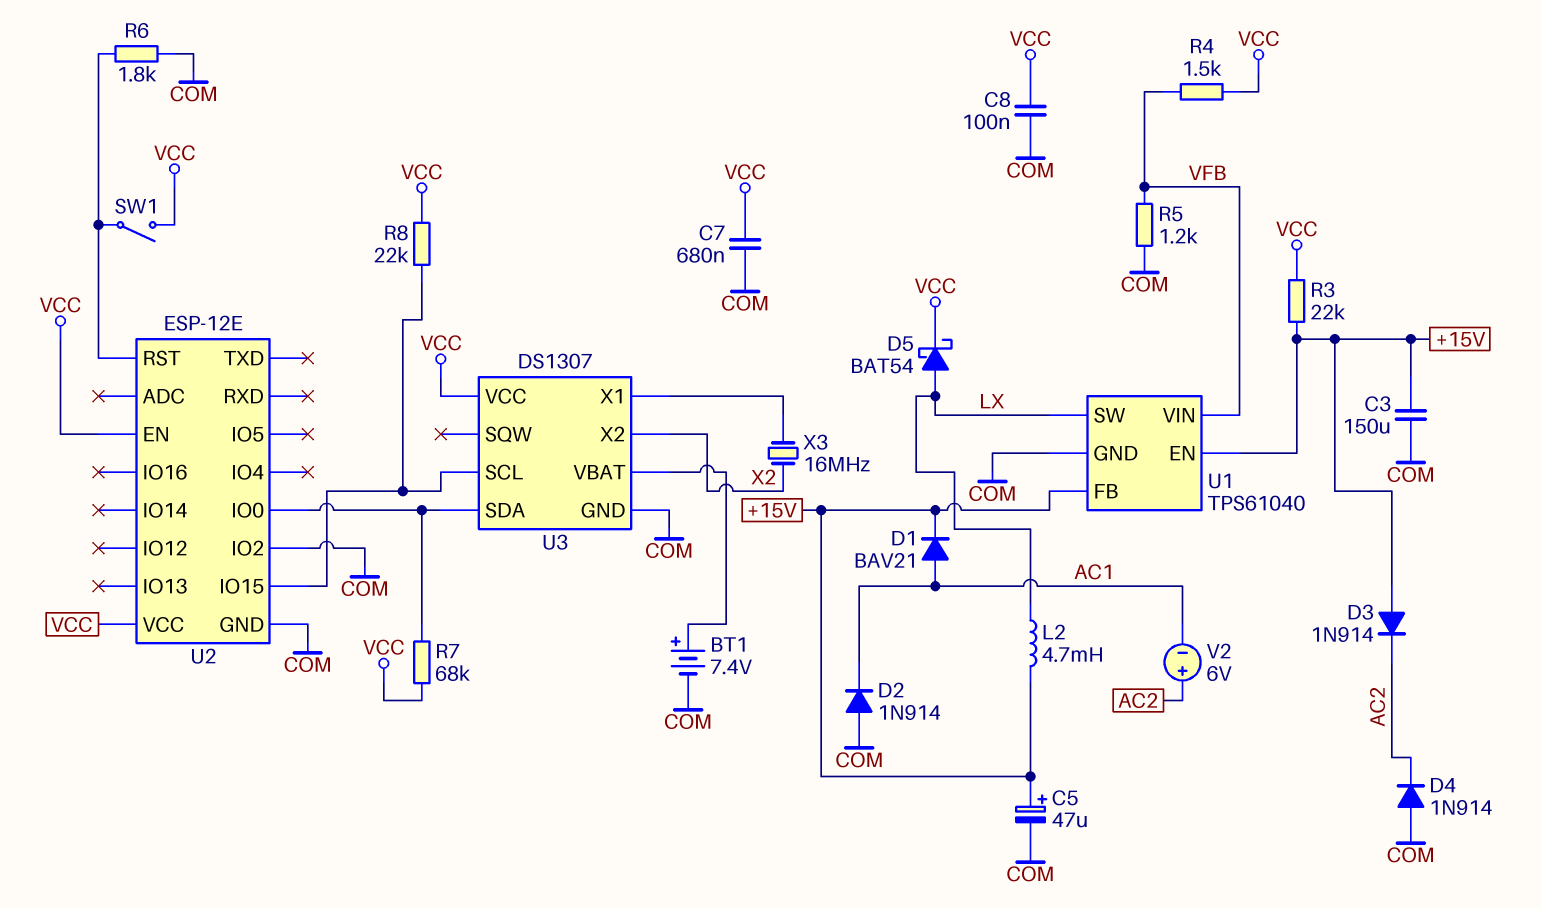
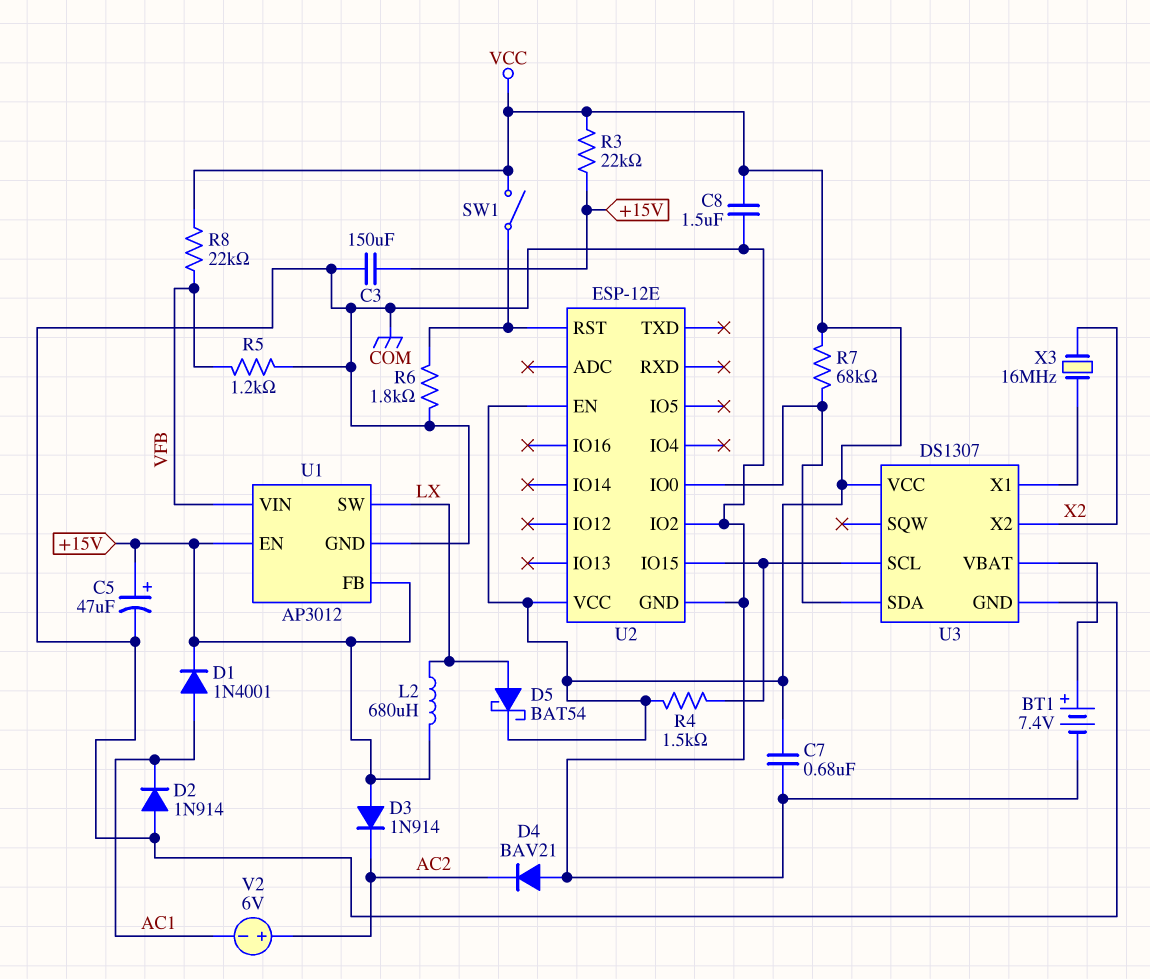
C8: 100nF (COM, VCC) -> 1.5uF (COM, VCC)
D1: diode BAV21 (A AC1, K +15V) -> diode 1N4001 (A AC1, K +15V)
D4: diode 1N914 (A COM, K AC2) -> diode BAV21 (A COM, K AC2)
L2: 4.7mH (+15V, LX) -> 680uH (+15V, LX)
R4: 1.5k (VCC, VFB) -> 1.5k (U2/IO15, VCC)
R8: 22k (U2/IO15, VCC) -> 22k (VCC, VFB)
U1: TPS61040 -> AP3012

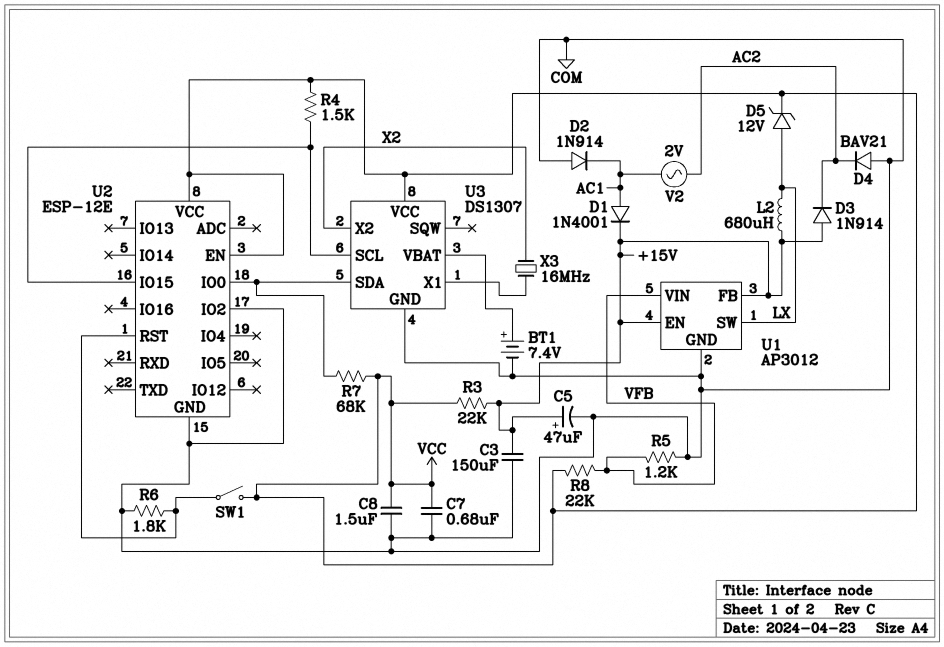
D5: schottky BAT54 (A LX, K VCC) -> zener 12V (A LX, K VCC)
V2: 6V (plus AC2, minus AC1) -> AC 2V (AC1, AC2)

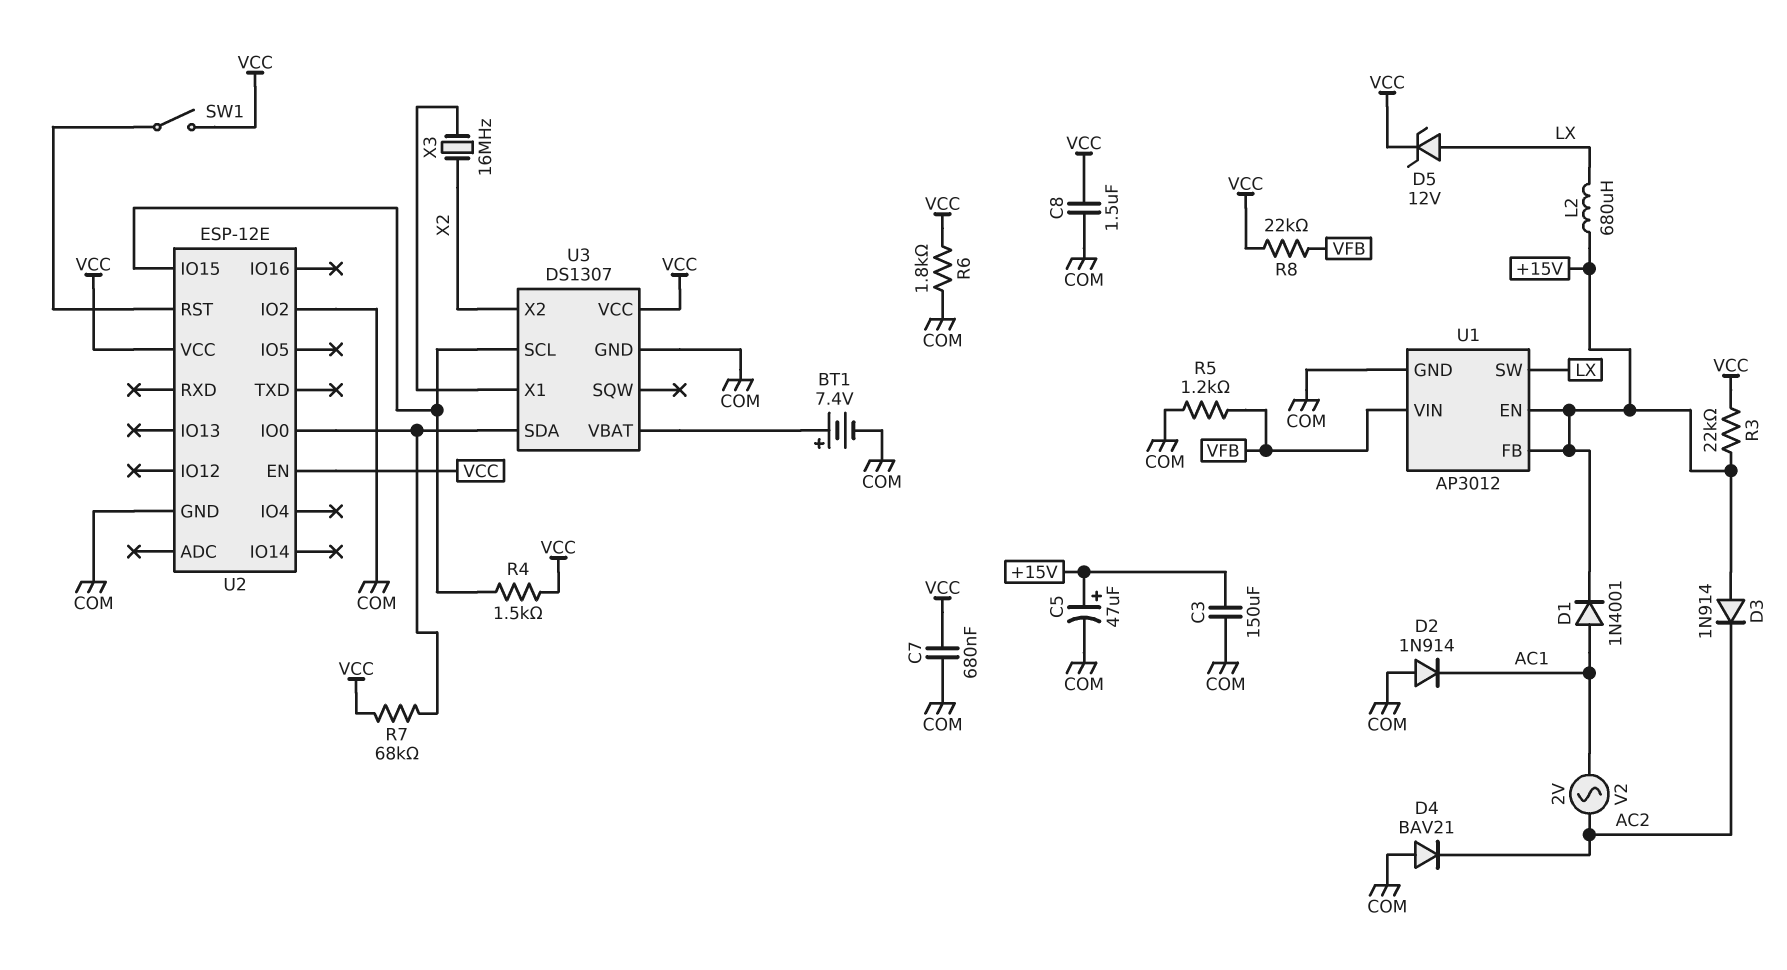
R6: 1.8k (COM, U2/RST) -> 1.8k (COM, VCC)

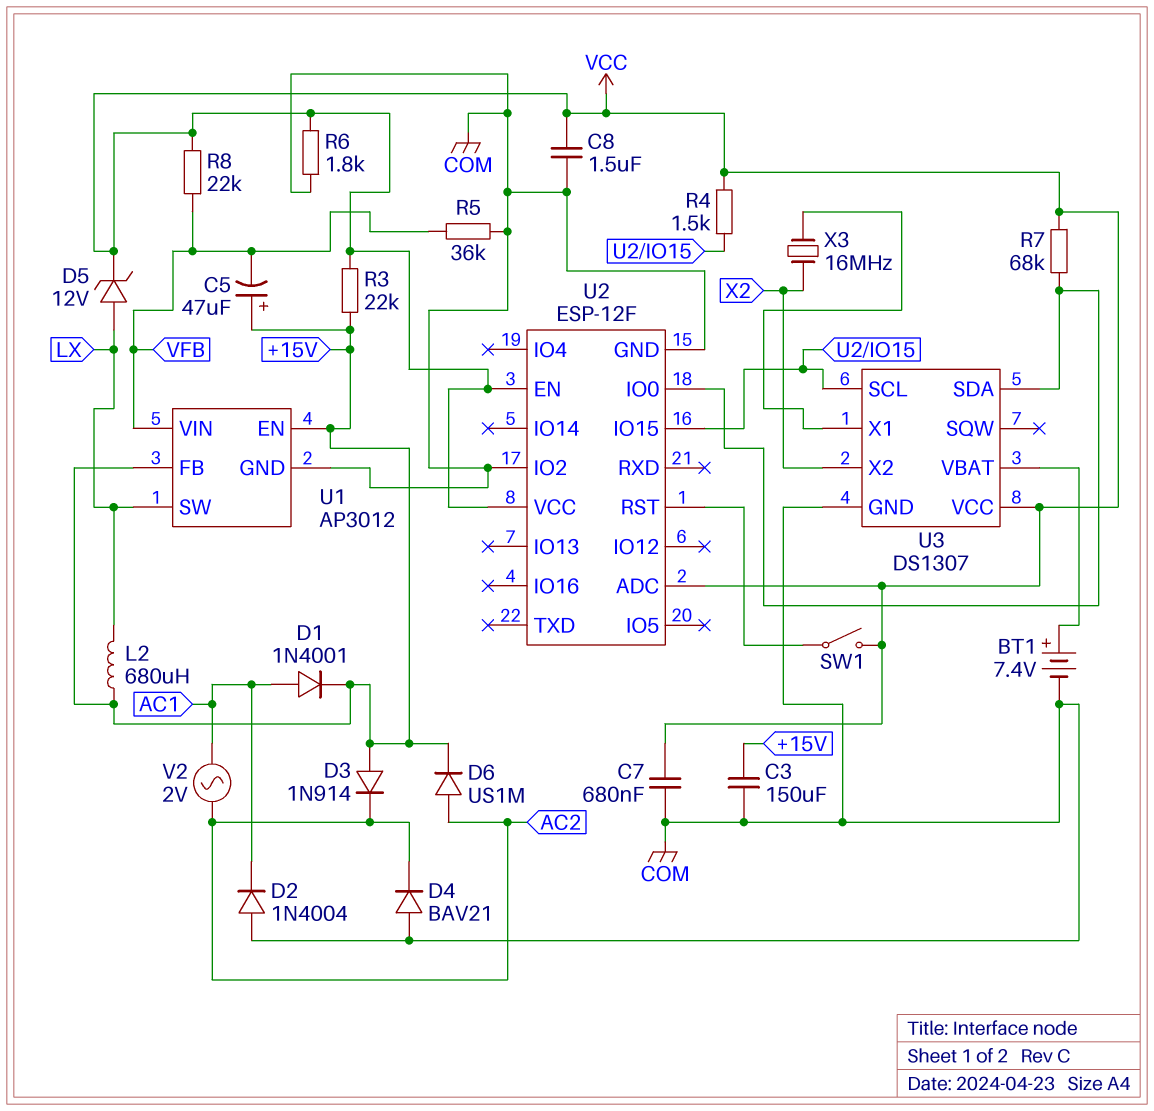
C5: 47uF (plus +15V, minus COM) -> 47uF (plus +15V, minus VFB)
D2: diode 1N914 (A COM, K AC1) -> diode 1N4004 (A COM, K AC1)
D6: none -> diode US1M (A AC2, K +15V)
R5: 1.2k (COM, VFB) -> 36k (COM, VFB)
U2: ESP-12E -> ESP-12F
U2 pin ADC: none -> VCC

